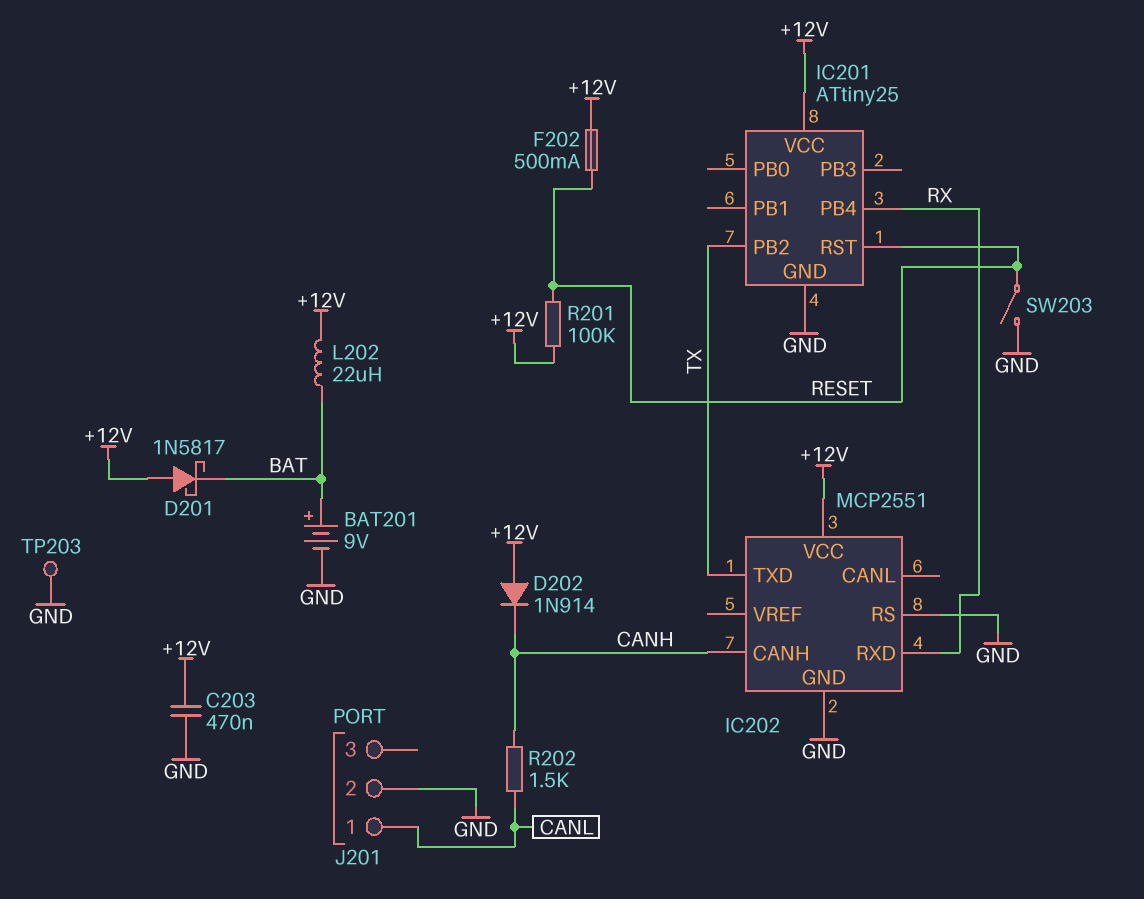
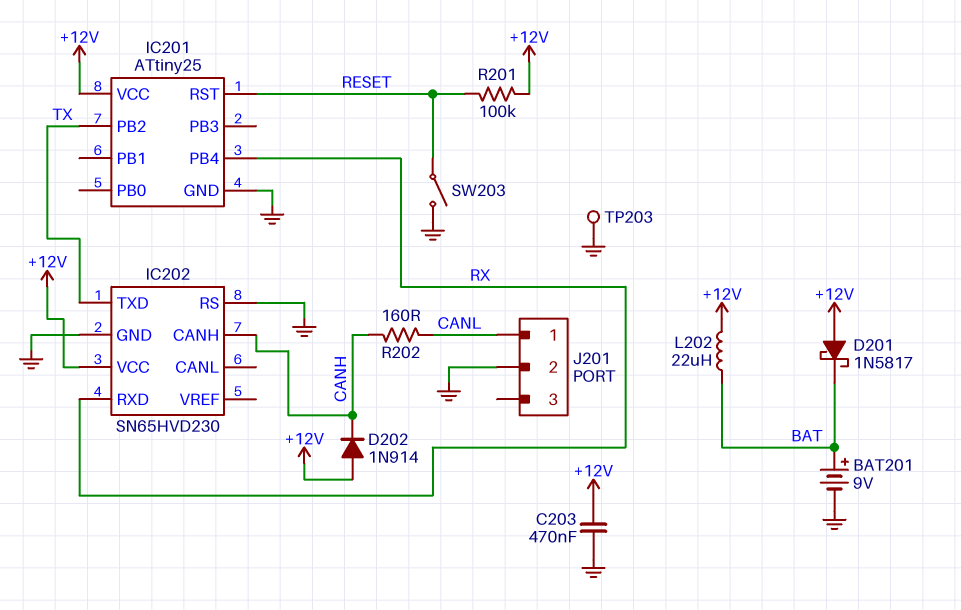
F202: 500mA (+12V, RESET) -> none
IC202: MCP2551 -> SN65HVD230
R202: 1.5k (CANH, CANL) -> 160 (CANH, CANL)

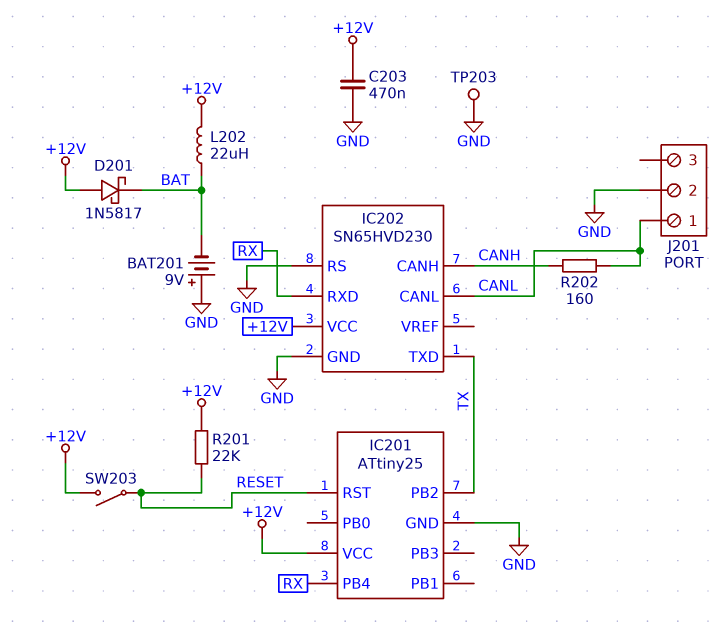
BAT201: 9V (plus BAT, minus GND) -> 9V (plus GND, minus BAT)
D202: diode 1N914 (A +12V, K CANH) -> none
IC202 pin CANL: none -> CANL
R201: 100k (+12V, RESET) -> 22k (+12V, RESET)
SW203: switch (GND, RESET) -> switch (+12V, RESET)

